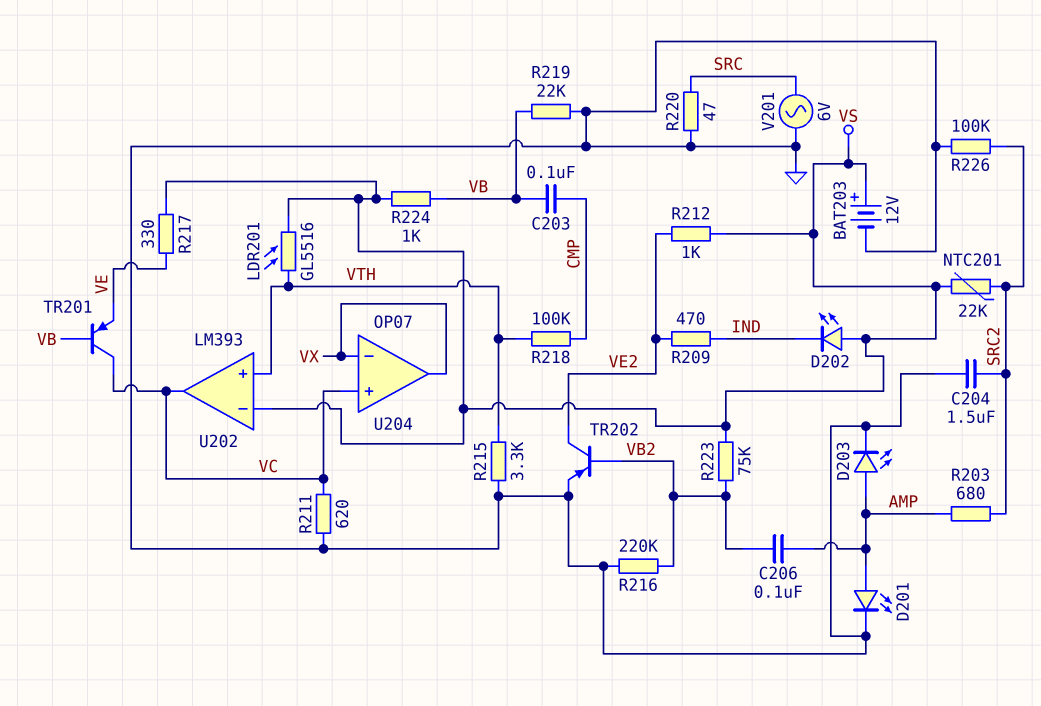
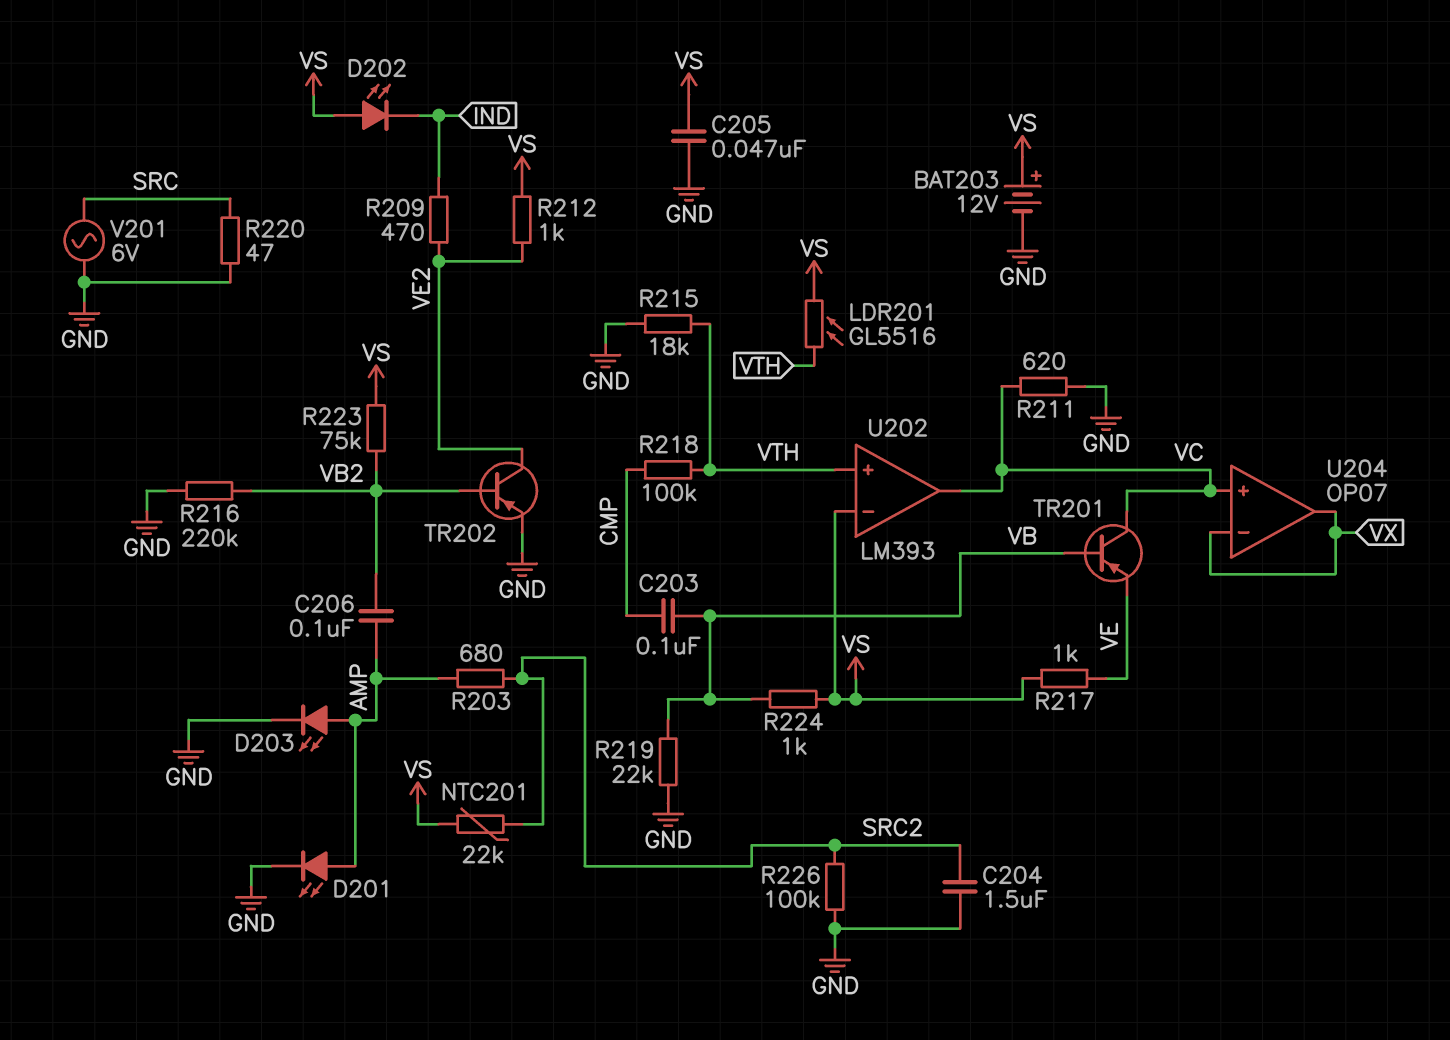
C205: none -> 47nF (GND, VS)
R215: 3.3k (GND, VTH) -> 18k (GND, VTH)
R217: 330 (VE, VS) -> 1k (VE, VS)

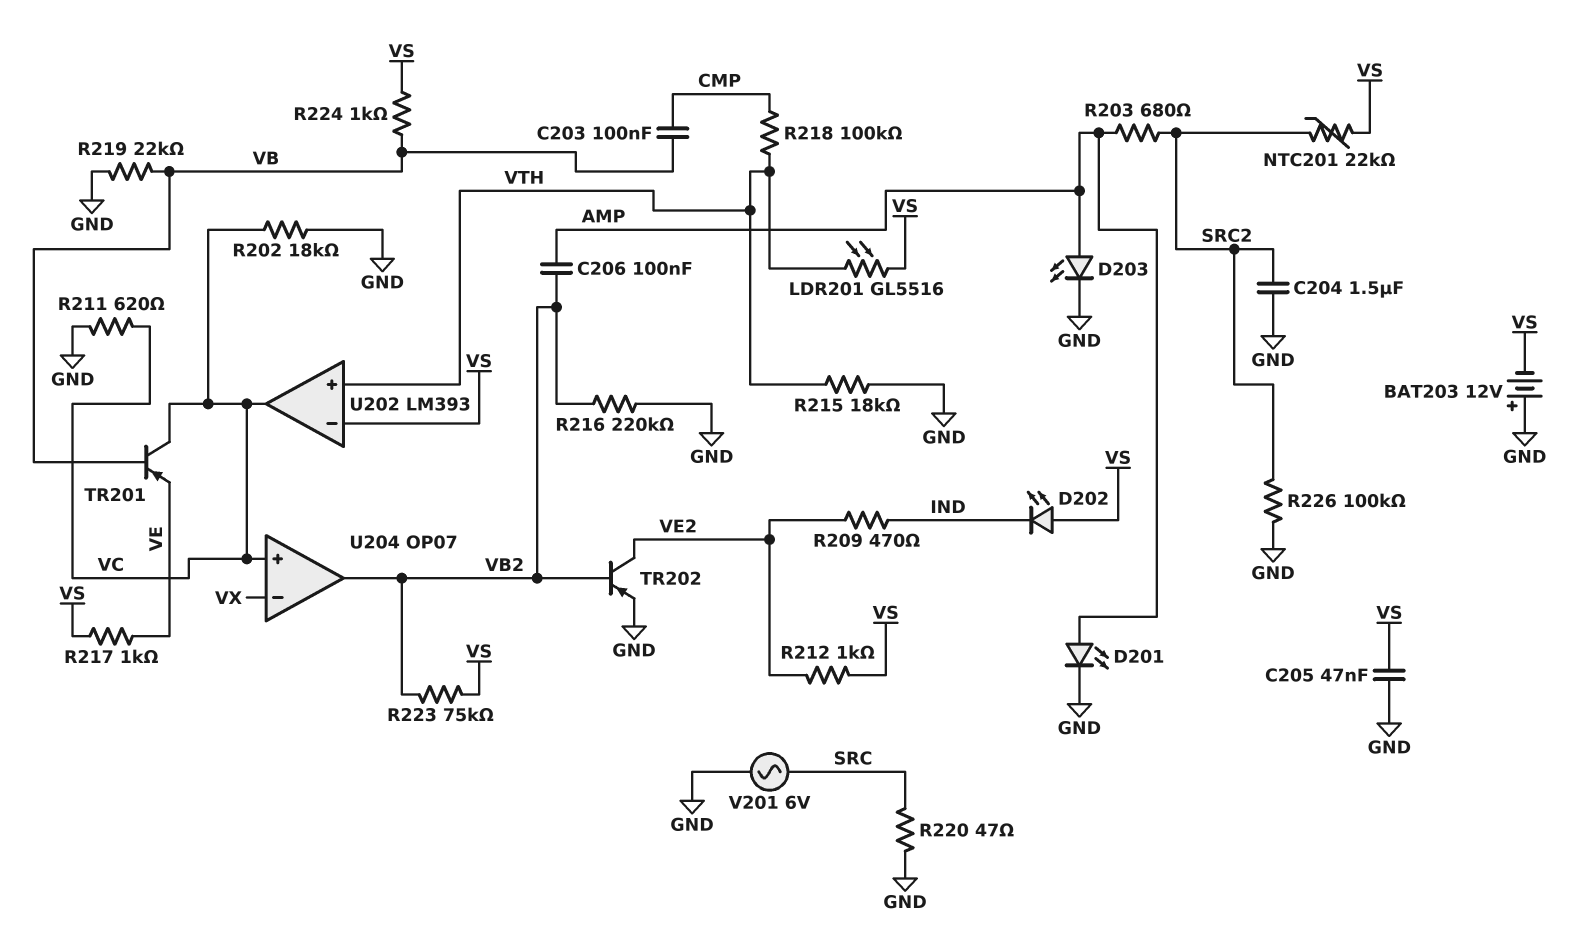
BAT203: 12V (plus VS, minus GND) -> 12V (plus GND, minus VS)
R202: none -> 18k (GND, VC)
U204 pin out: VX -> VB2

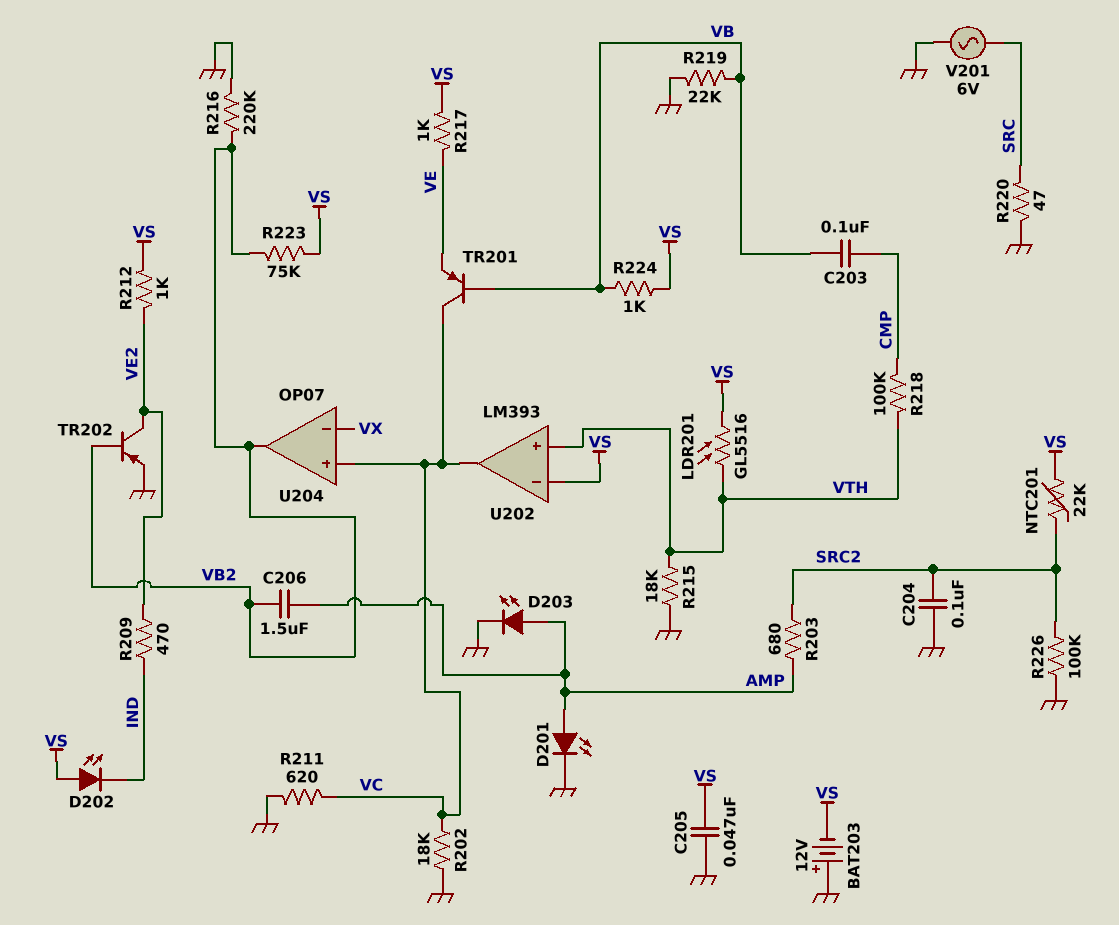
C204: 1.5uF (GND, SRC2) -> 100nF (GND, SRC2)
C206: 100nF (AMP, VB2) -> 1.5uF (AMP, VB2)

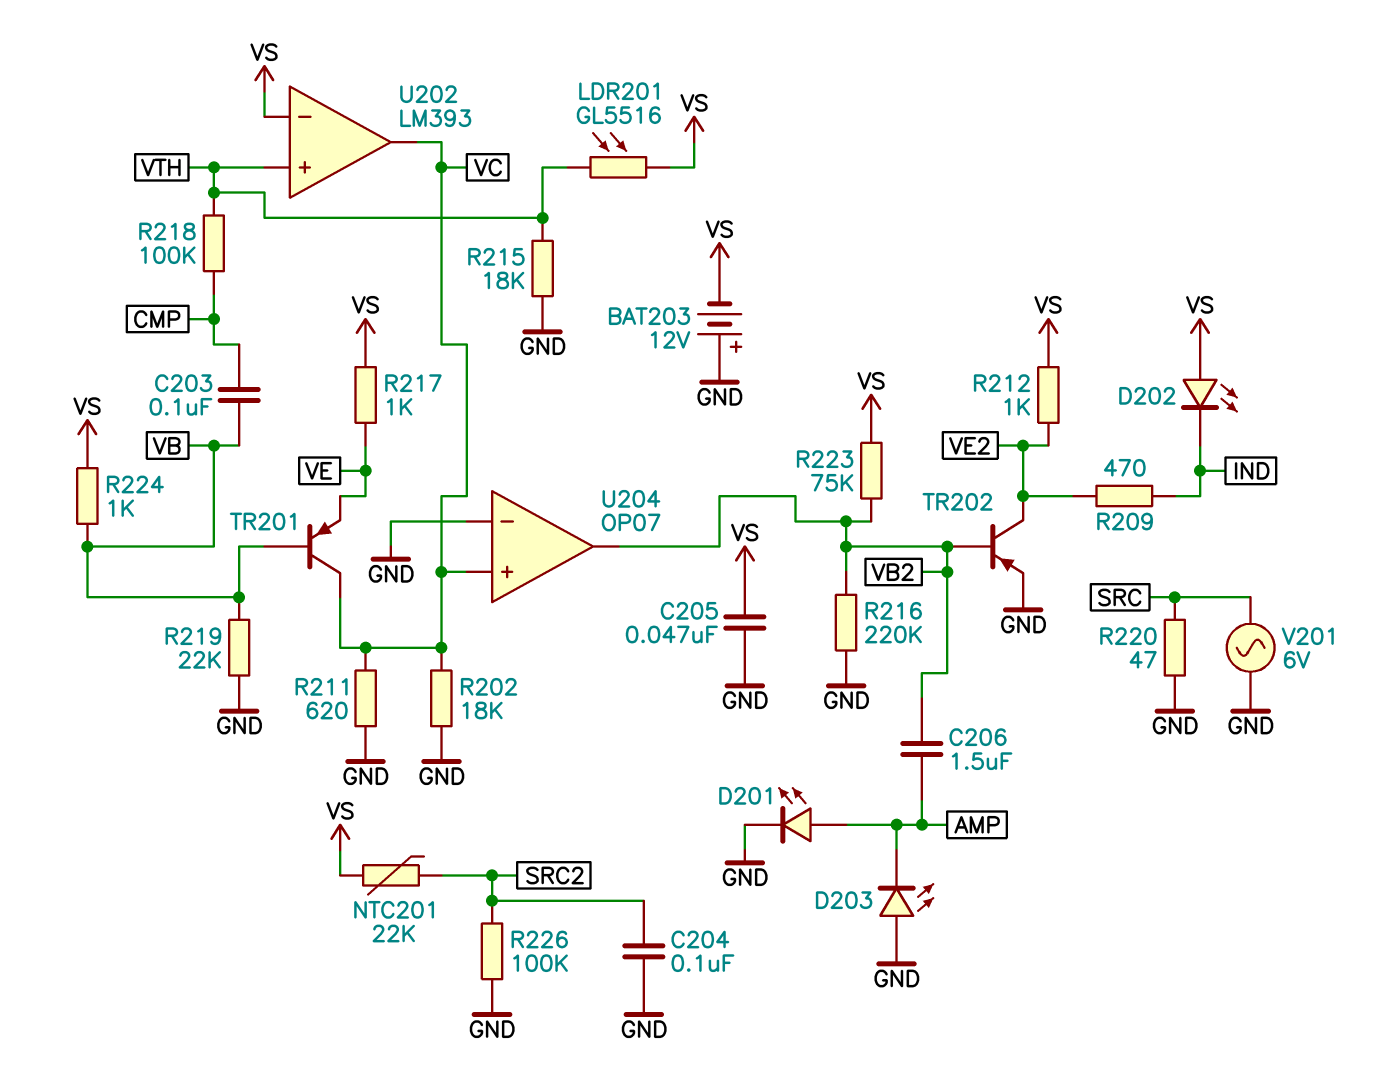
D203: LED (A AMP, K GND) -> LED (A GND, K AMP)
R203: 680 (AMP, SRC2) -> none
U204 pin in-: VX -> GND

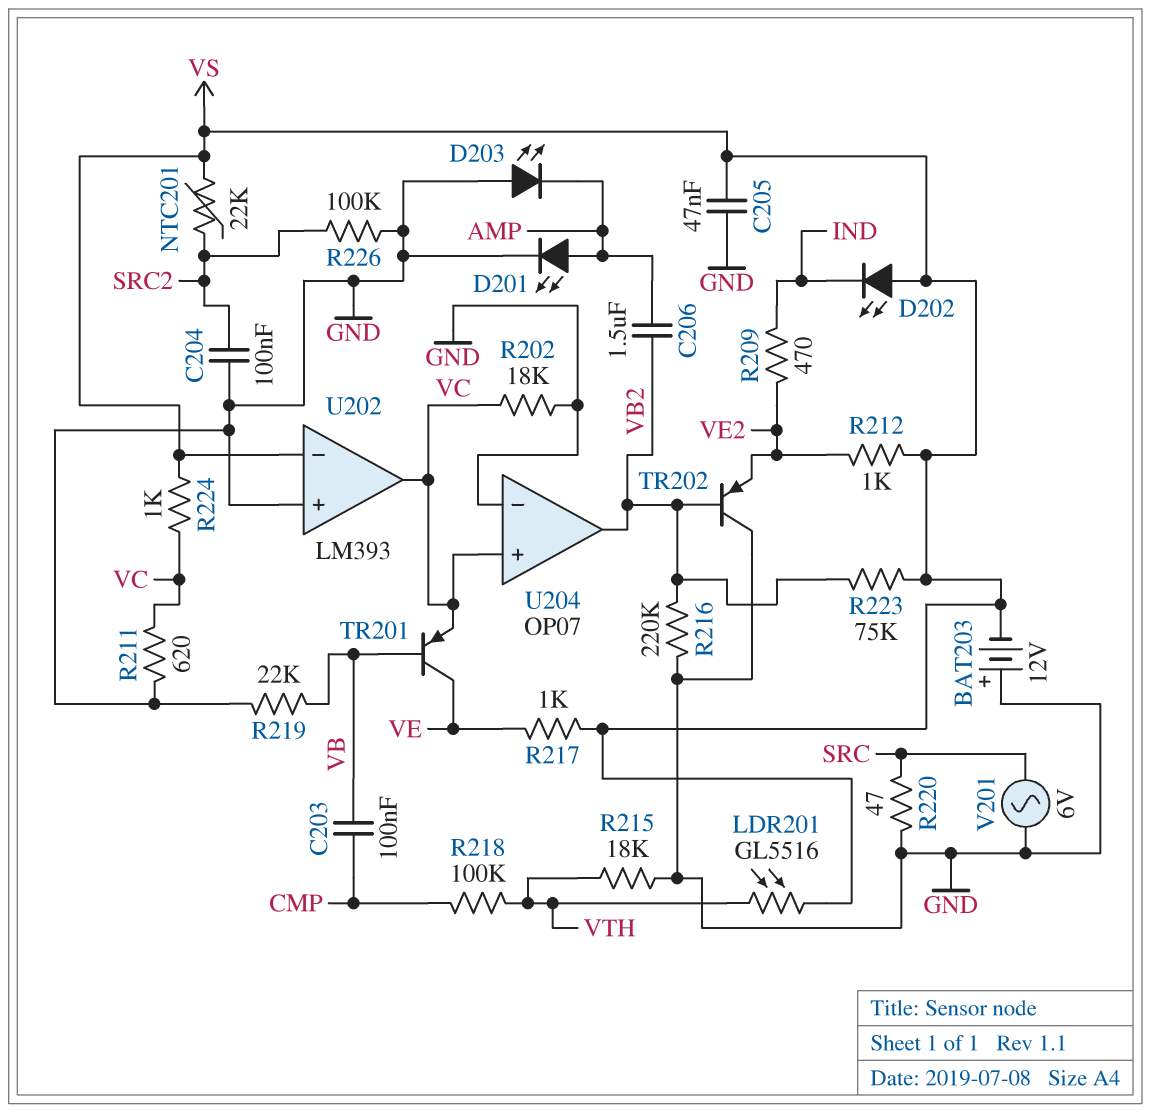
R224: 1k (VB, VS) -> 1k (VC, VS)
TR201: PNP (B VB, C VC, E VE) -> PNP (B VB, C VE, E VC)
TR202: PNP (B VB2, C VE2, E GND) -> PNP (B VB2, C GND, E VE2)
U202 pin in+: VTH -> GND

